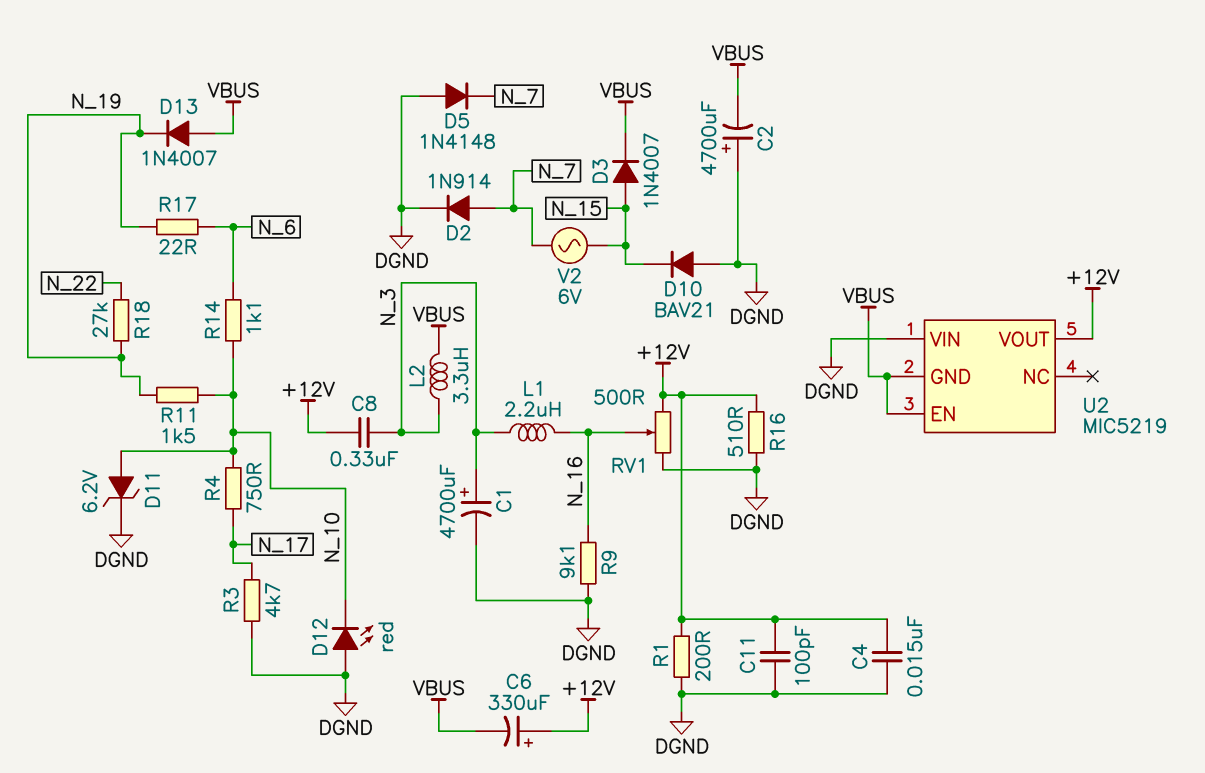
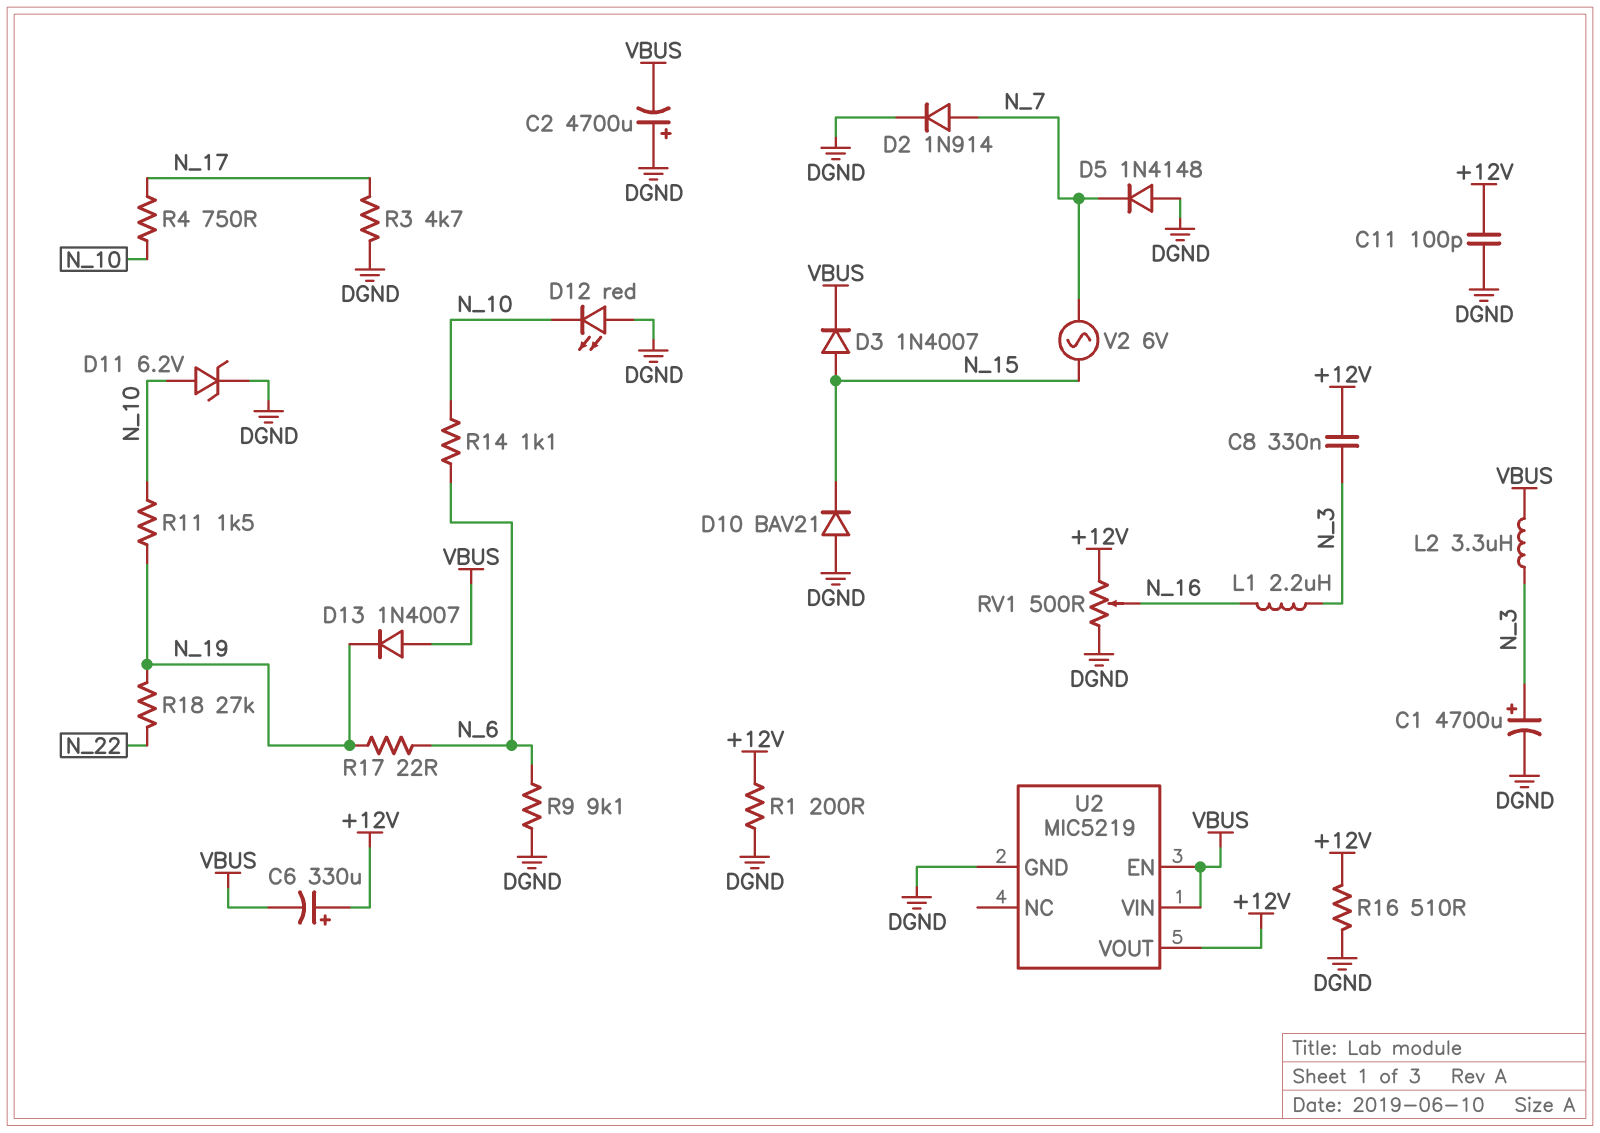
C4: 15nF (+12V, DGND) -> none
R9: 9.1k (DGND, N_16) -> 9.1k (DGND, N_6)
U2 pin GND: VBUS -> DGND
U2 pin VIN: DGND -> VBUS

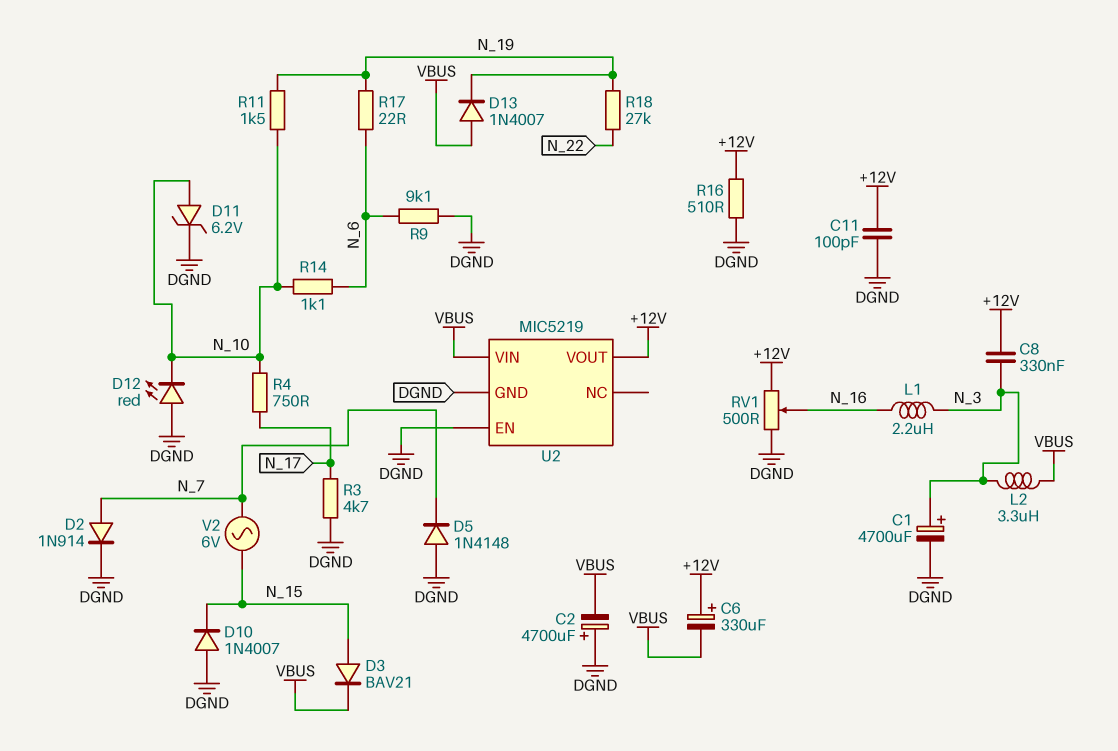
D3: diode 1N4007 (A N_15, K VBUS) -> diode BAV21 (A N_15, K VBUS)
D10: diode BAV21 (A DGND, K N_15) -> diode 1N4007 (A DGND, K N_15)
R1: 200 (+12V, DGND) -> none
U2 pin EN: VBUS -> DGND

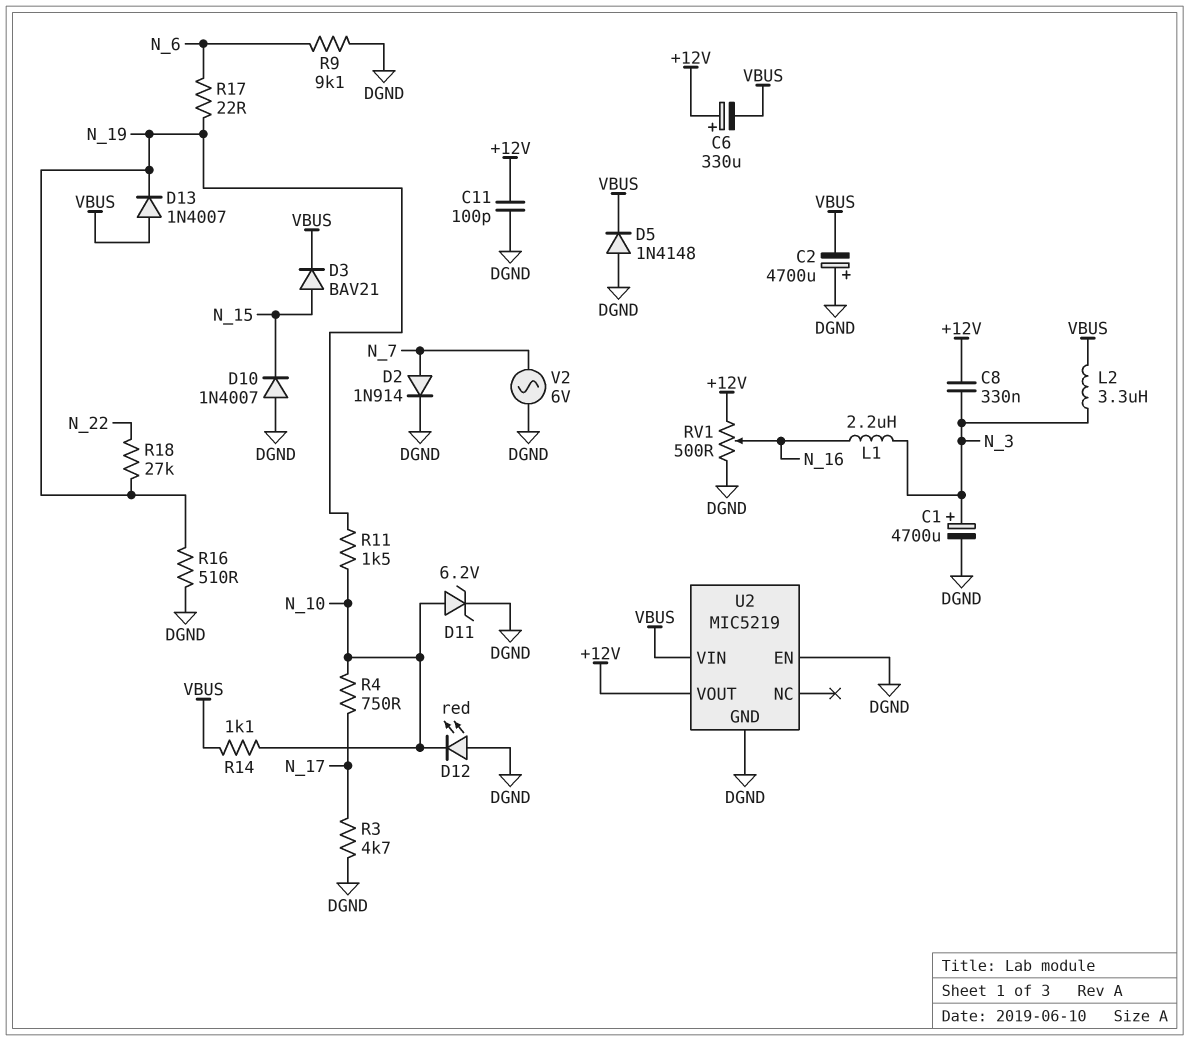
D5: diode 1N4148 (A DGND, K N_7) -> diode 1N4148 (A DGND, K VBUS)
R14: 1.1k (N_6, N_10) -> 1.1k (N_10, VBUS)
R16: 510 (+12V, DGND) -> 510 (DGND, N_19)
V2: AC 6V (N_7, N_15) -> AC 6V (DGND, N_7)

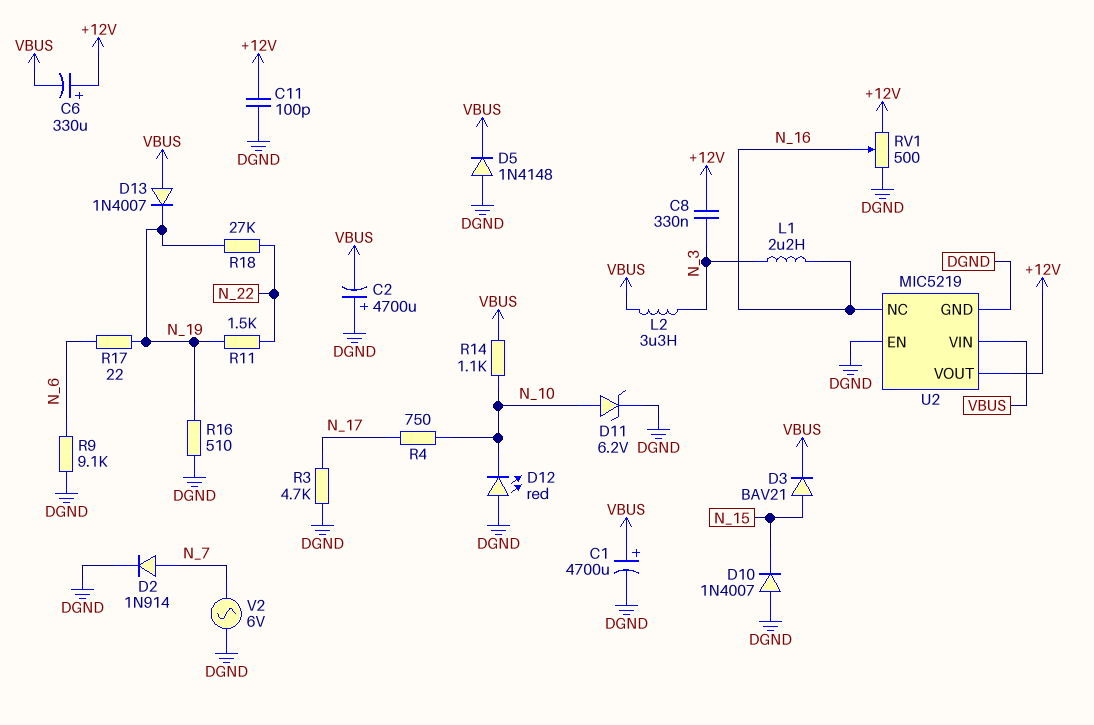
C1: 4700uF (plus N_3, minus DGND) -> 4700uF (plus VBUS, minus DGND)
R11: 1.5k (N_10, N_19) -> 1.5k (N_19, N_22)
U2 pin NC: none -> N_16

